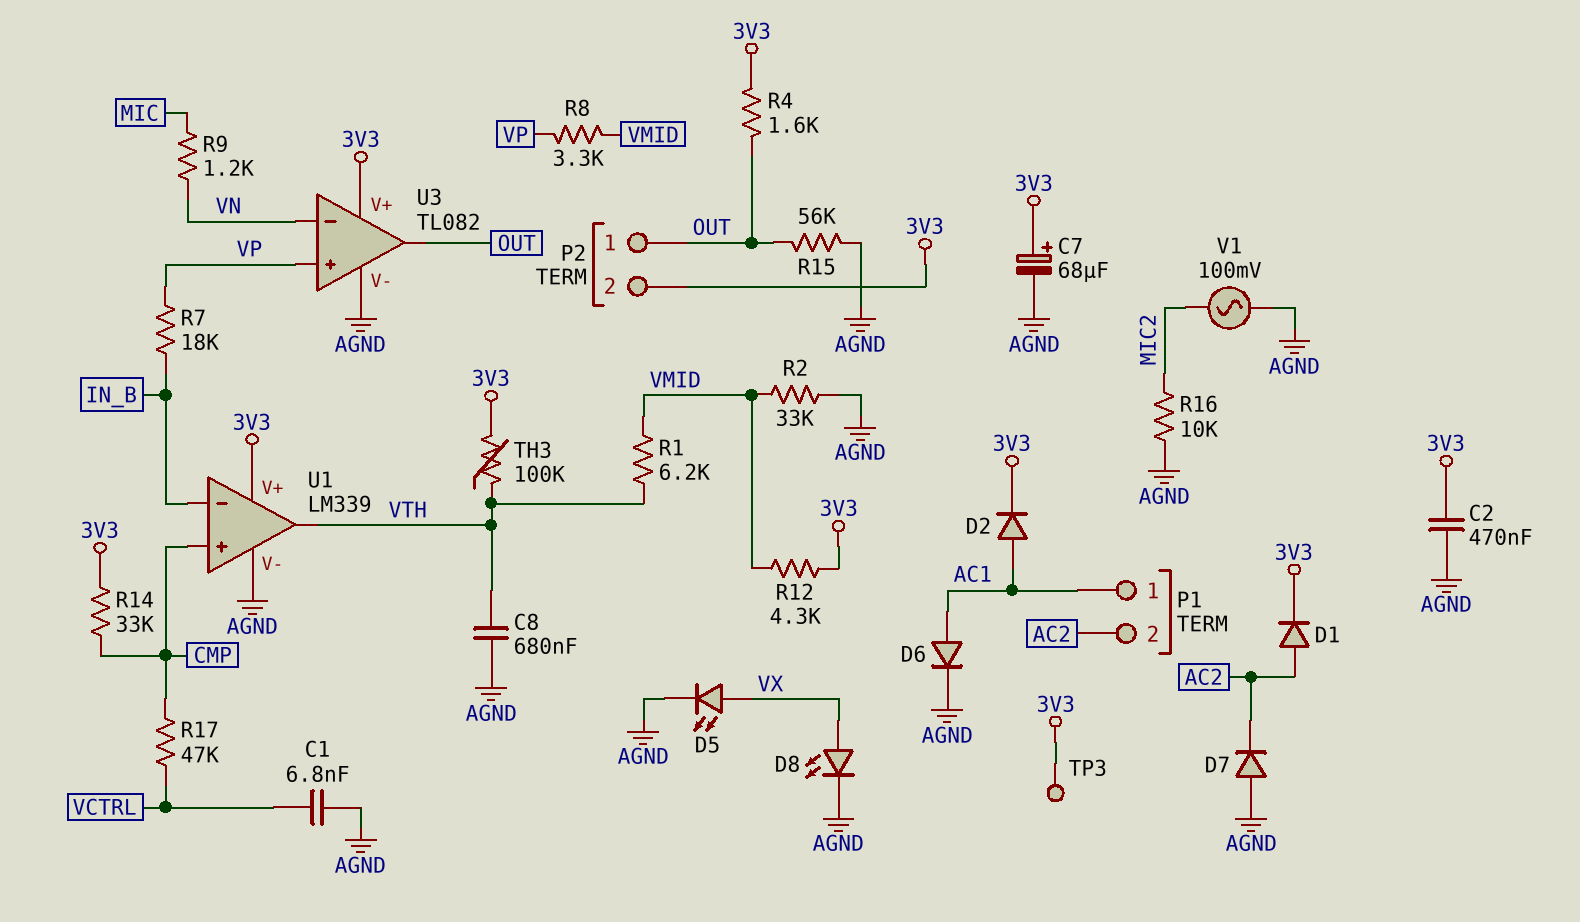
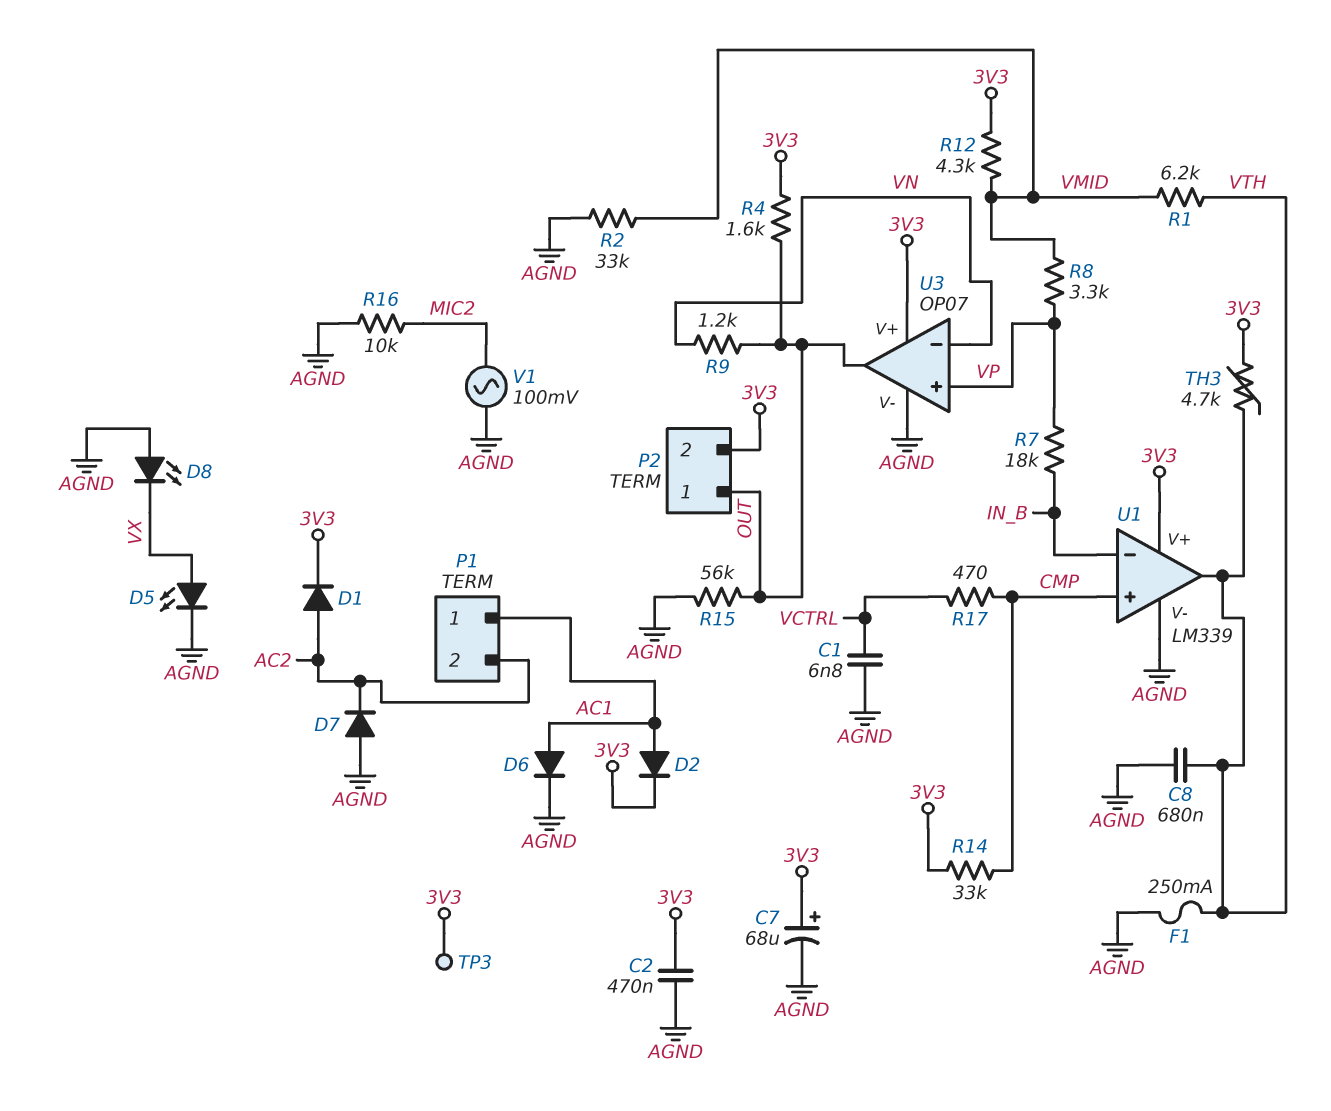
D8: LED (A VX, K AGND) -> LED (A AGND, K VX)
F1: none -> 250mA (AGND, VTH)
R9: 1.2k (MIC, VN) -> 1.2k (OUT, VN)
R17: 47k (CMP, VCTRL) -> 470 (CMP, VCTRL)
TH3: 100k (3V3, VTH) -> 4.7k (3V3, VTH)
U3: TL082 -> OP07

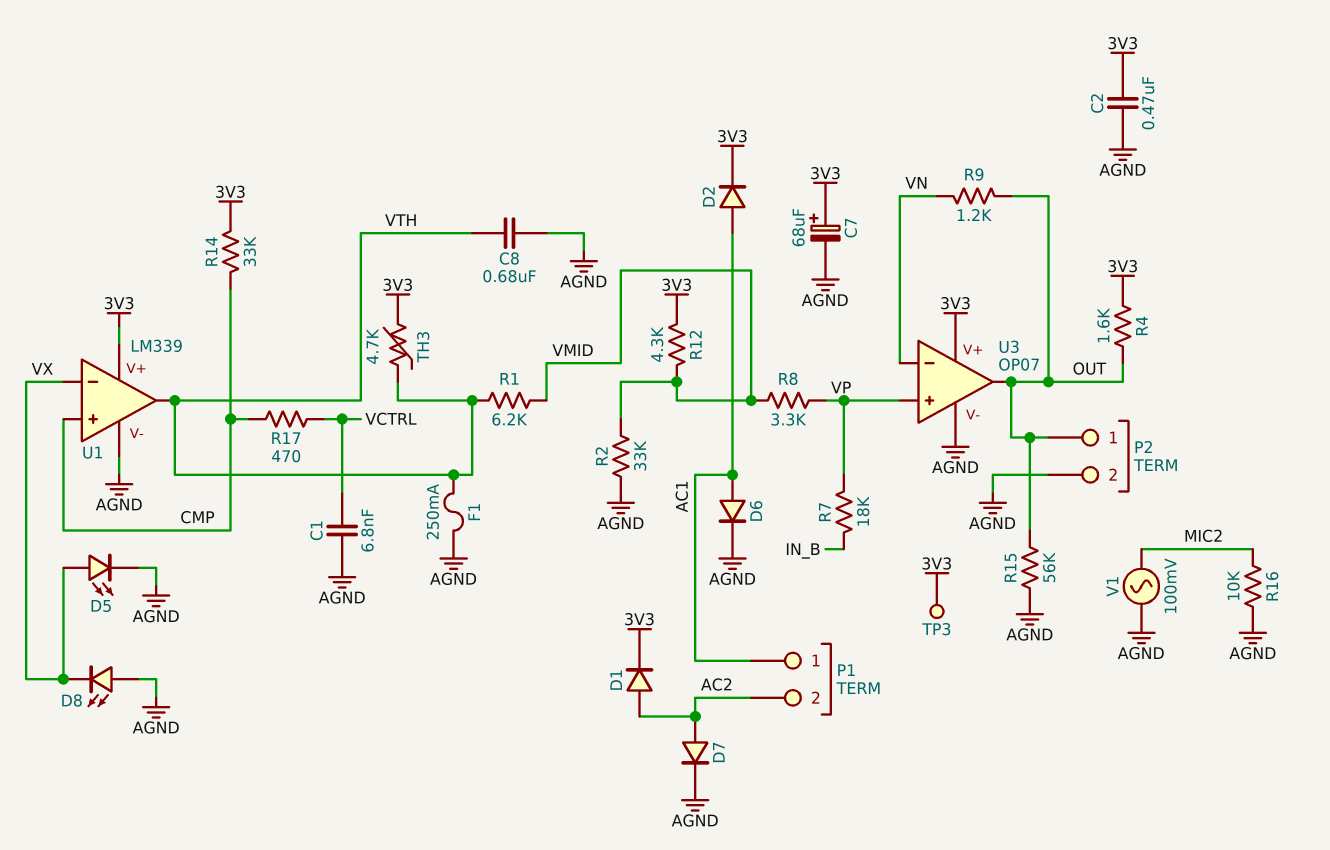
D7: diode (A AGND, K AC2) -> diode (A AC2, K AGND)
P2 pin 2: 3V3 -> AGND
U1 pin in-: IN_B -> VX

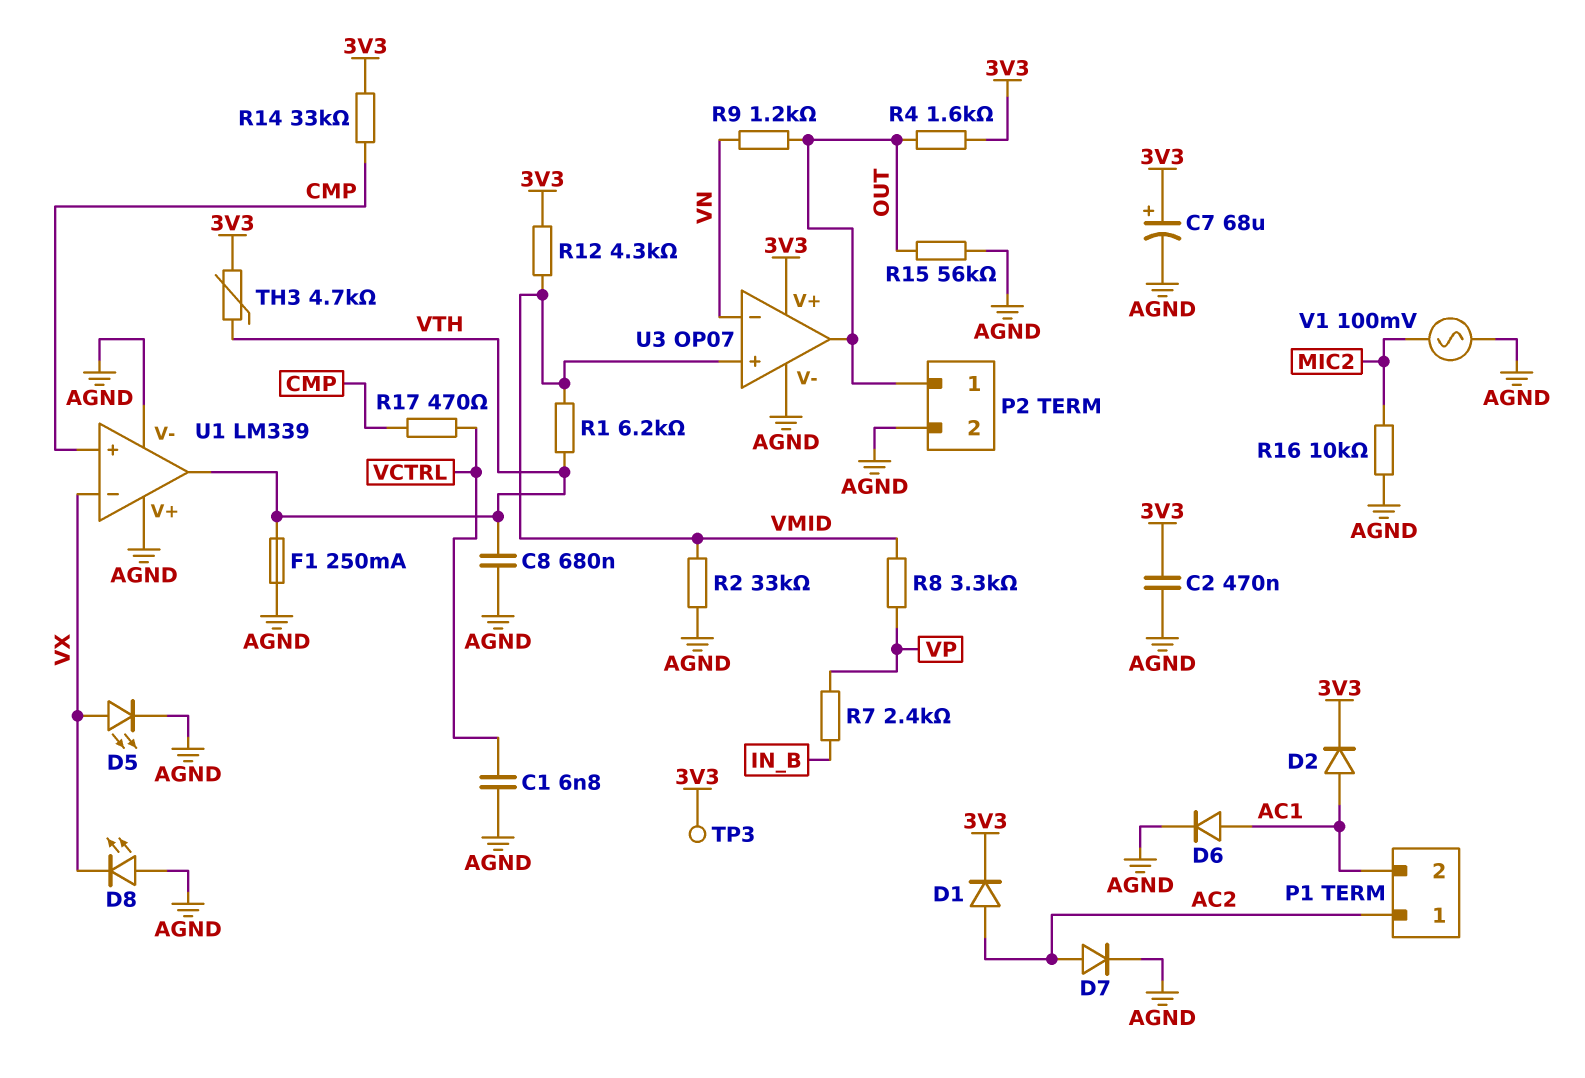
P1 pin 1: AC1 -> AC2
P1 pin 2: AC2 -> AC1
R7: 18k (IN_B, VP) -> 2.4k (IN_B, VP)
U1 pin V+: 3V3 -> AGND
U3 pin in+: VP -> VMID

